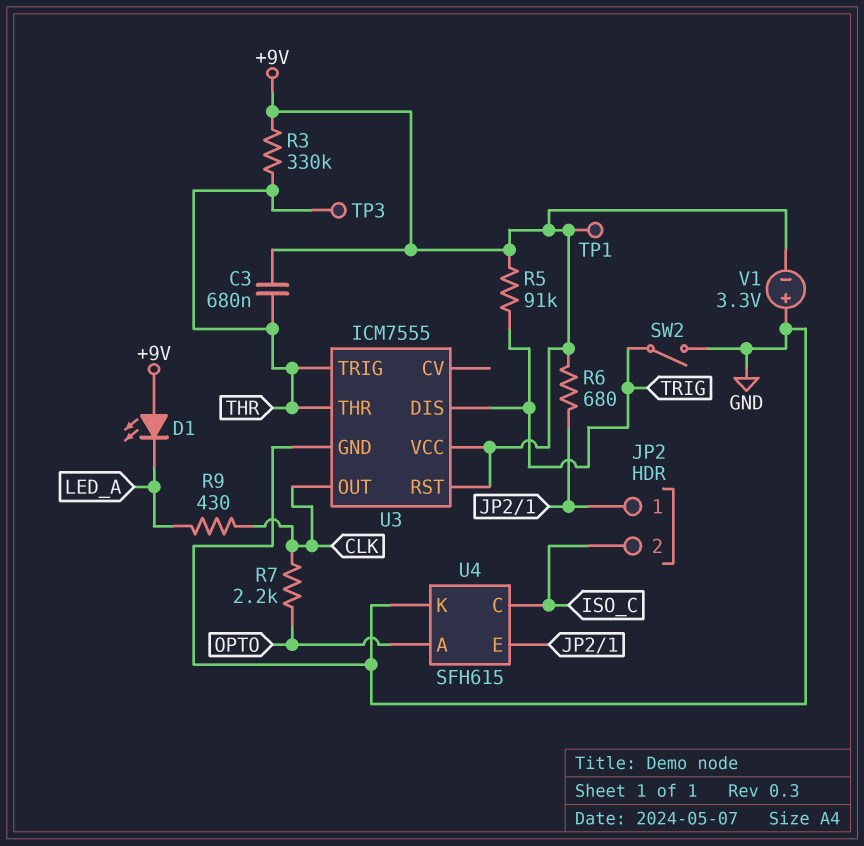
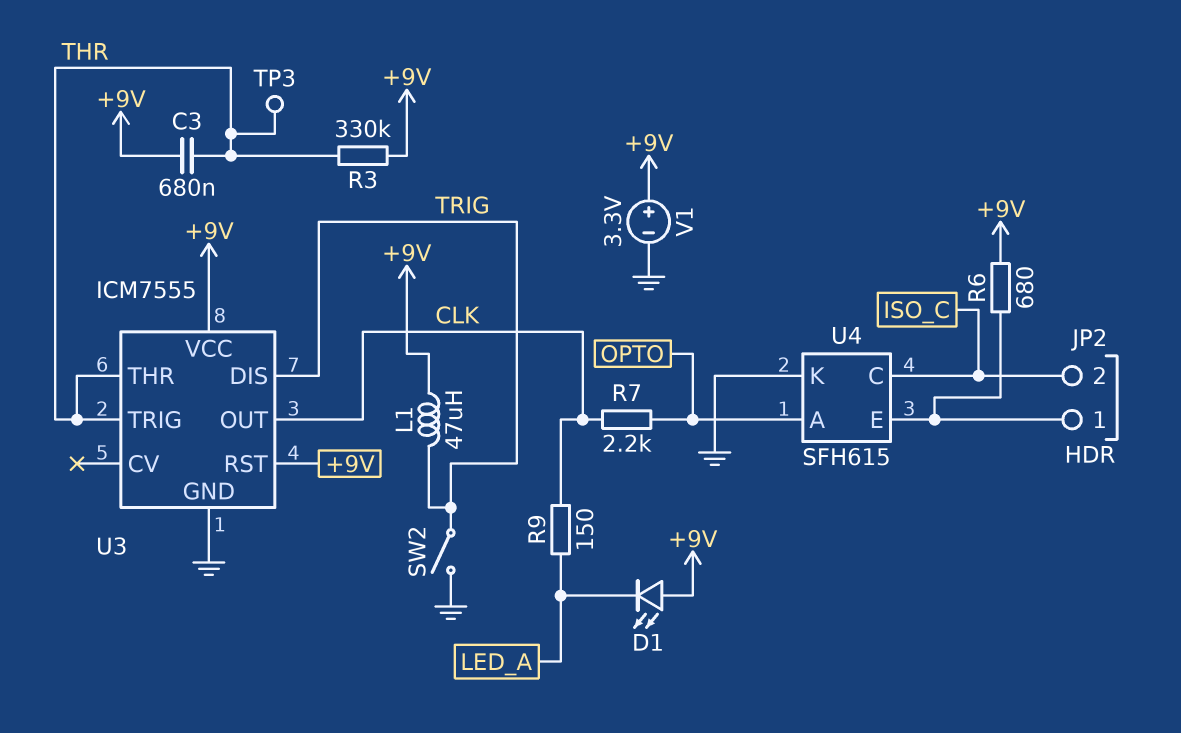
L1: none -> 47uH (+9V, TRIG)
R5: 91k (+9V, TRIG) -> none
R9: 430 (CLK, LED_A) -> 150 (CLK, LED_A)
TP1: test point (+9V) -> none
V1: 3.3V (plus GND, minus +9V) -> 3.3V (plus +9V, minus GND)

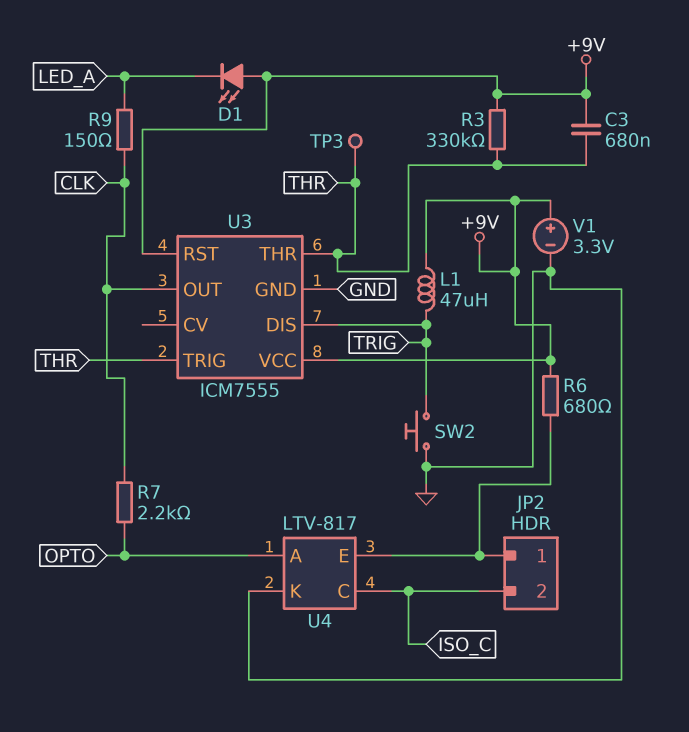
SW2: switch (GND, TRIG) -> button (GND, TRIG)
U4: SFH615 -> LTV-817

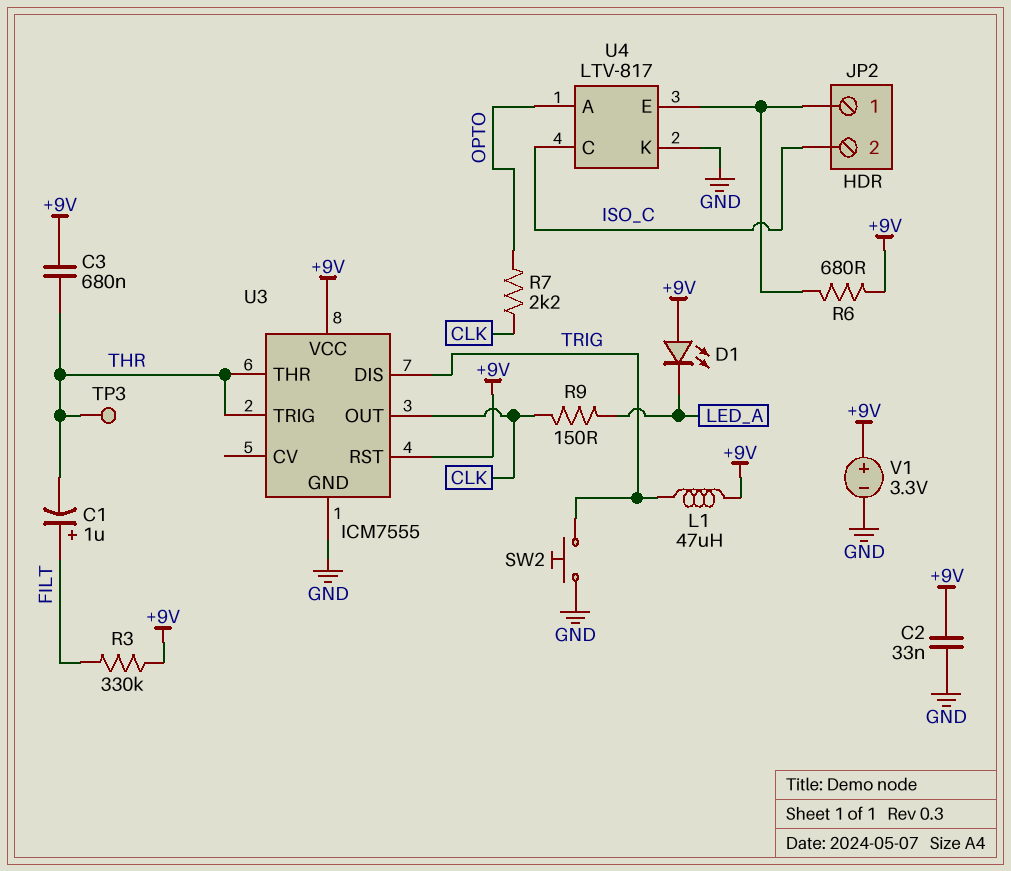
C1: none -> 1uF (plus FILT, minus THR)
C2: none -> 33nF (+9V, GND)
R3: 330k (+9V, THR) -> 330k (+9V, FILT)

